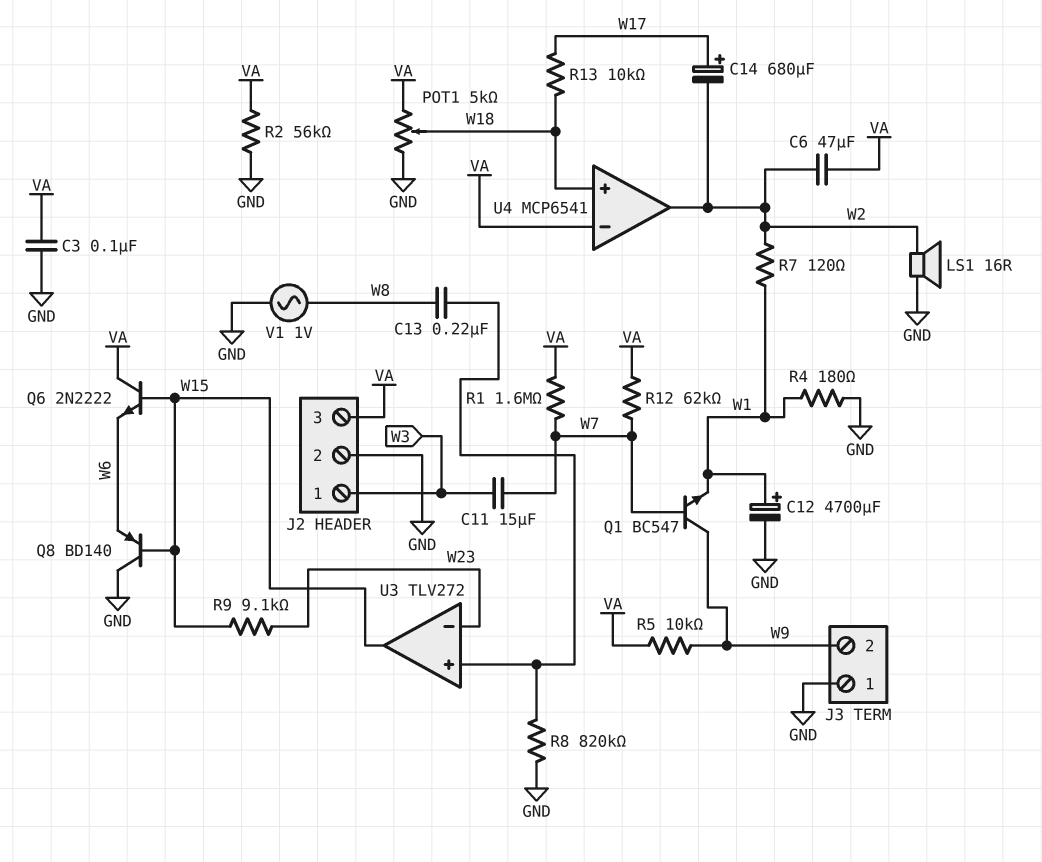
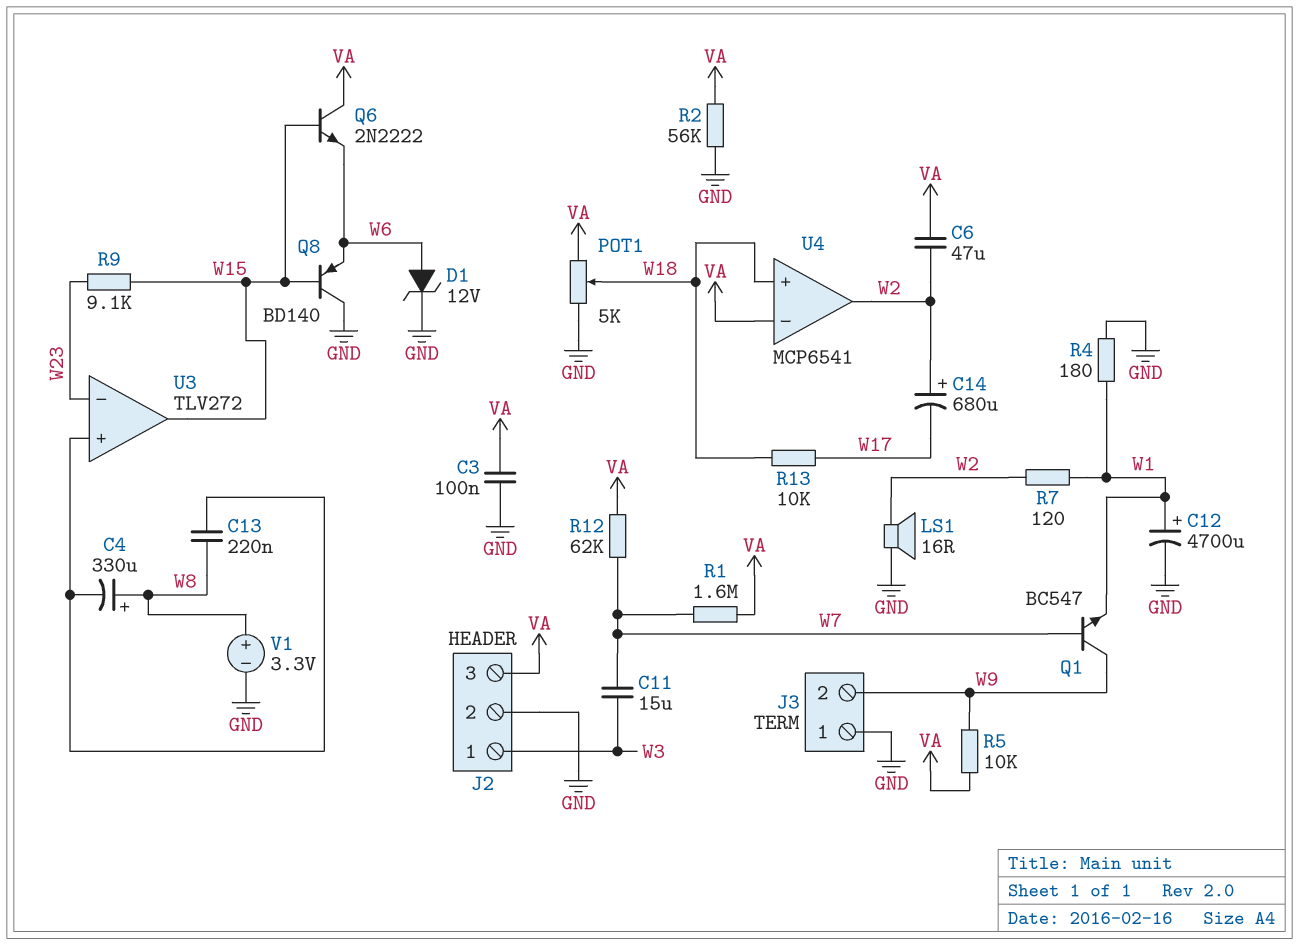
C4: none -> 330uF (plus W8, minus U3/in+)
C14: 680uF (plus W17, minus W2) -> 680uF (plus W2, minus W17)
D1: none -> zener 12V (A W6, K GND)
R8: 820k (GND, U3/in+) -> none
V1: AC 1V (GND, W8) -> 3.3V (plus W8, minus GND)

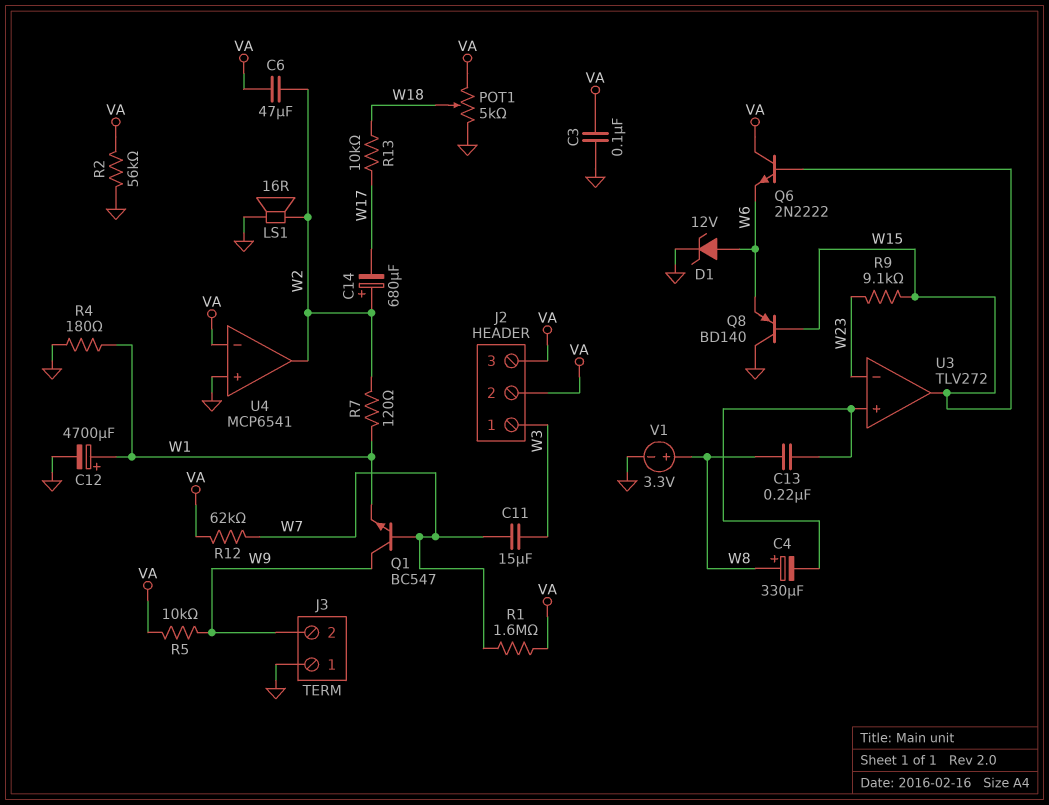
J2 pin 2: GND -> VA
U4 pin in+: W18 -> GND

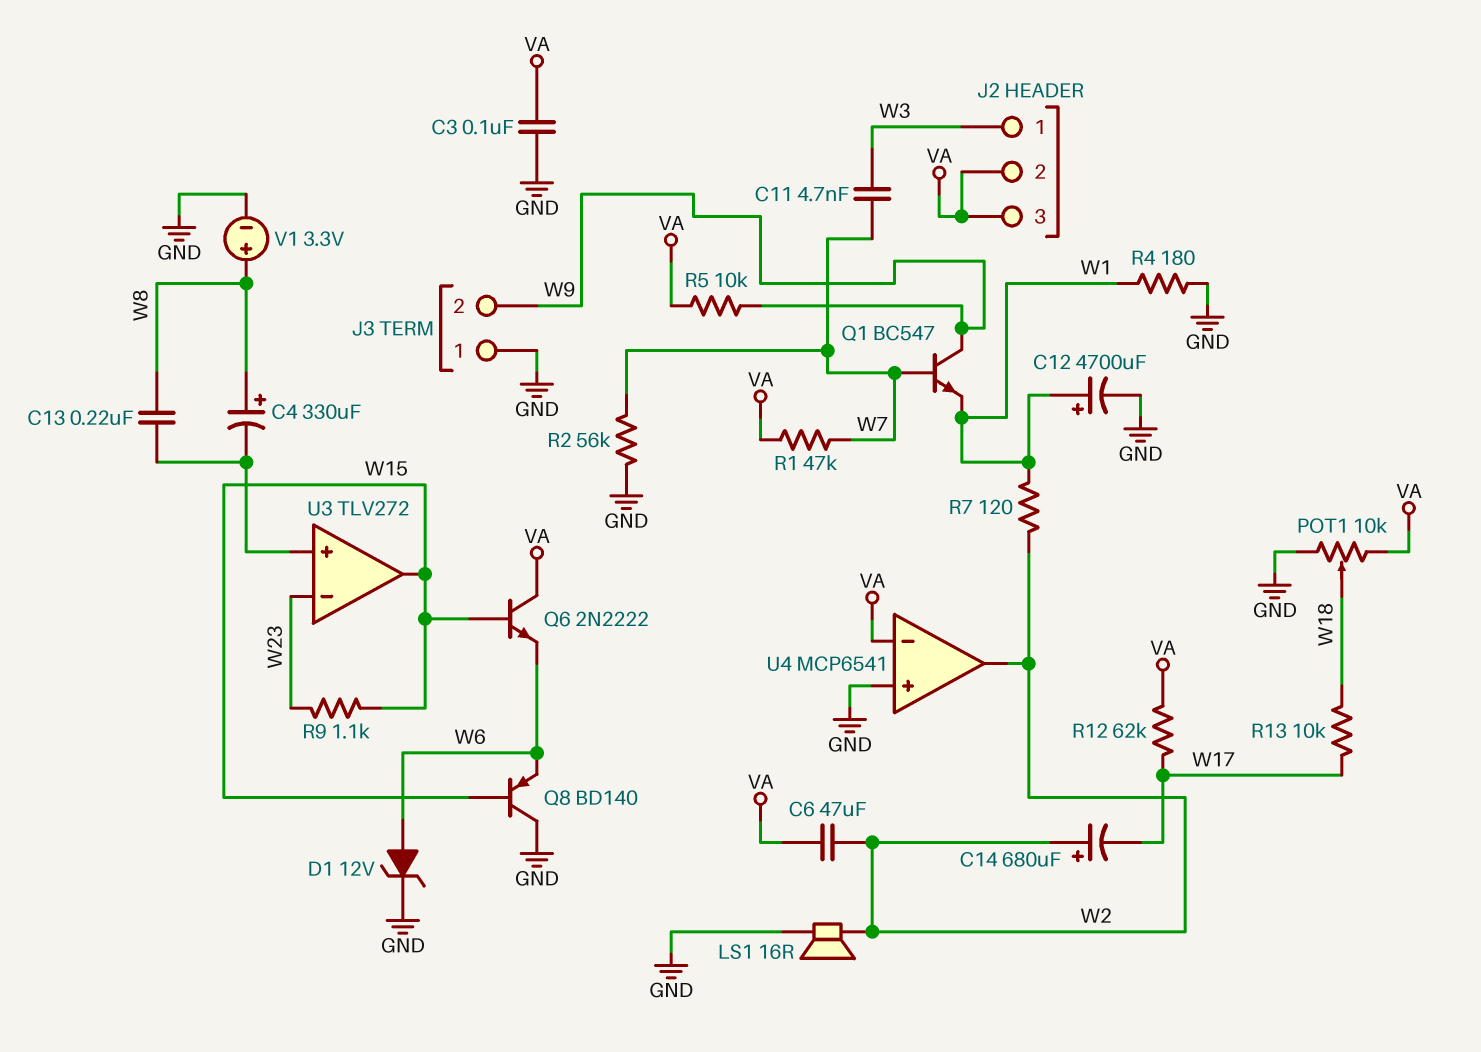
C11: 15uF (W3, W7) -> 4.7nF (W3, W7)
POT1: 5k (GND, VA, wiper W18) -> 10k (GND, VA, wiper W18)
R1: 1.6M (VA, W7) -> 47k (VA, W7)
R2: 56k (GND, VA) -> 56k (GND, W7)
R9: 9.1k (W15, W23) -> 1.1k (W15, W23)
R12: 62k (VA, W7) -> 62k (VA, W17)

